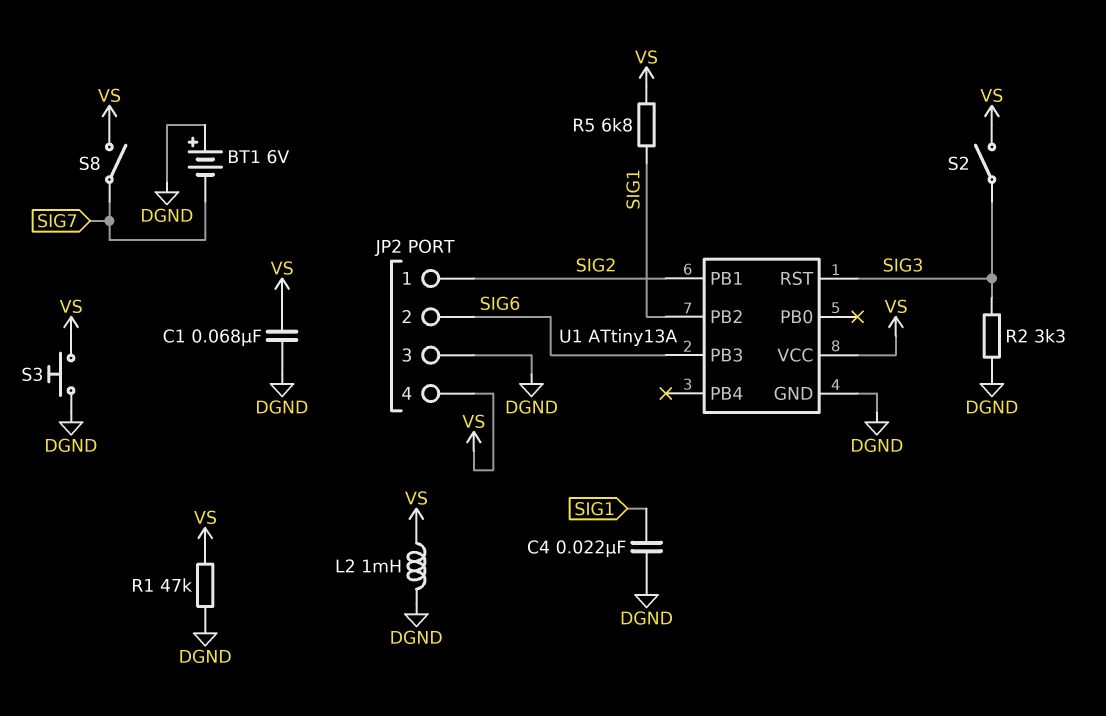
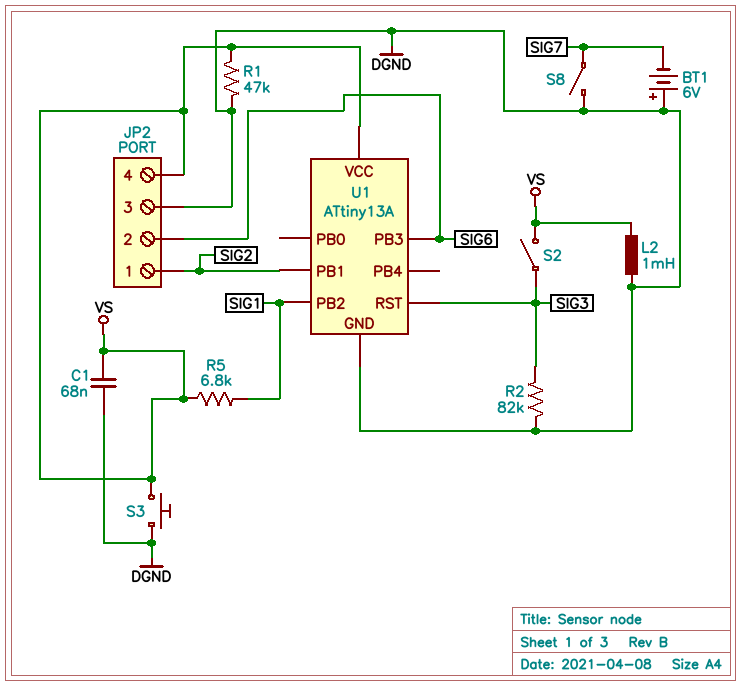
C4: 22nF (DGND, SIG1) -> none
R2: 3.3k (DGND, SIG3) -> 82k (DGND, SIG3)
S8: switch (SIG7, VS) -> switch (DGND, SIG7)

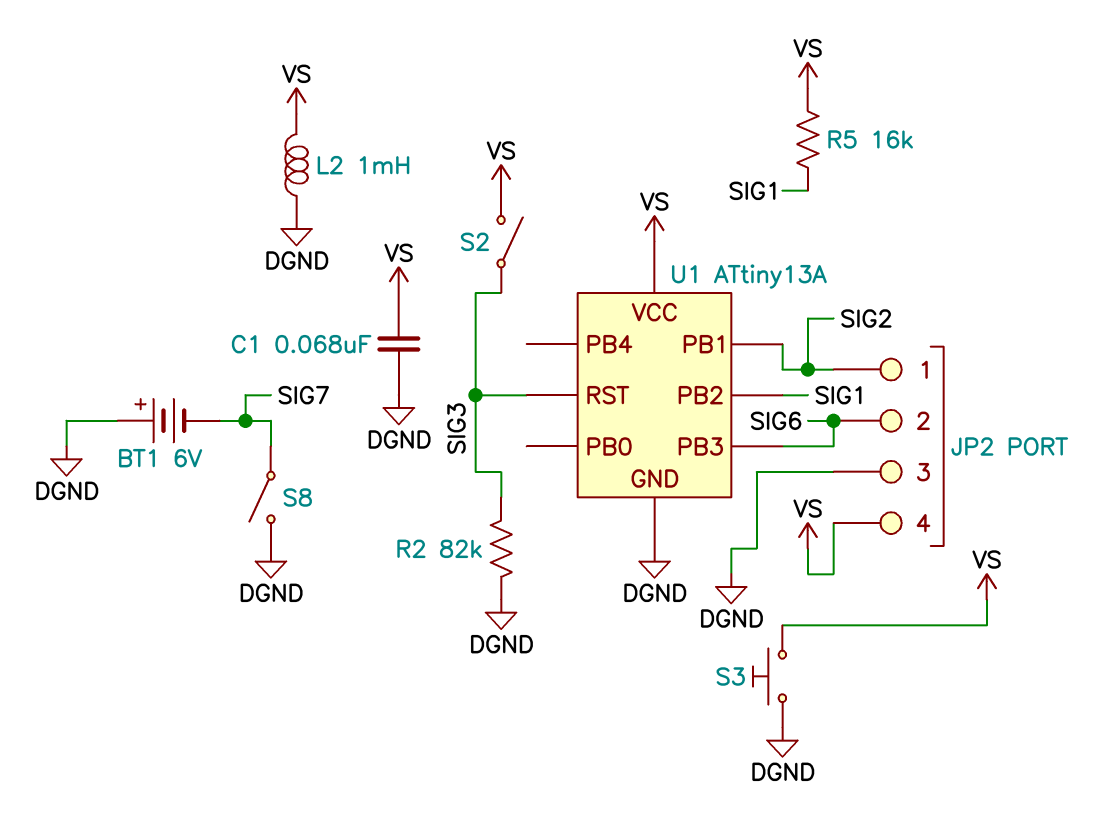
R1: 47k (DGND, VS) -> none
R5: 6.8k (SIG1, VS) -> 16k (SIG1, VS)

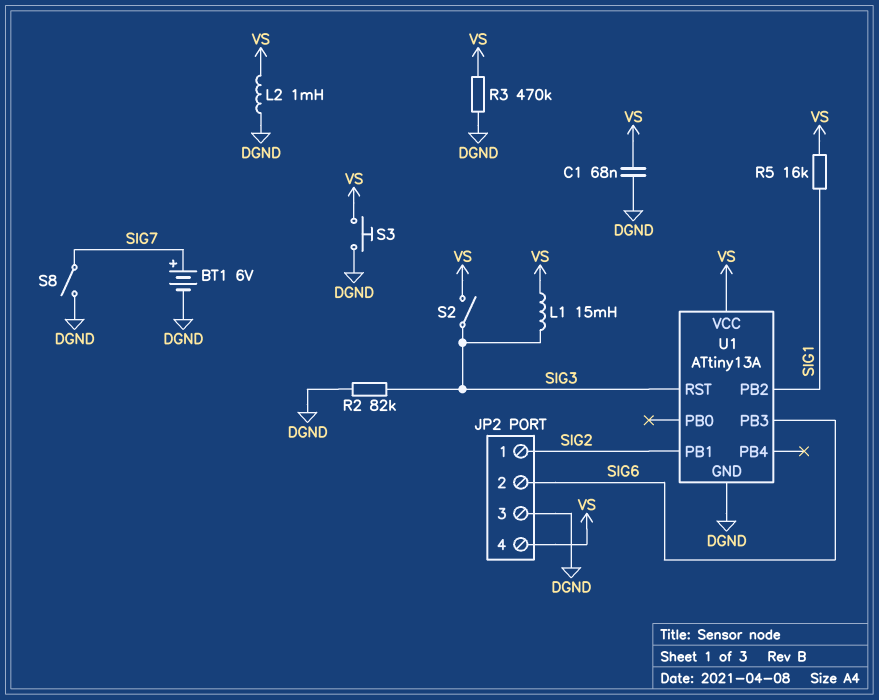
BT1: 6V (plus DGND, minus SIG7) -> 6V (plus SIG7, minus DGND)
L1: none -> 15mH (SIG3, VS)
R3: none -> 470k (DGND, VS)

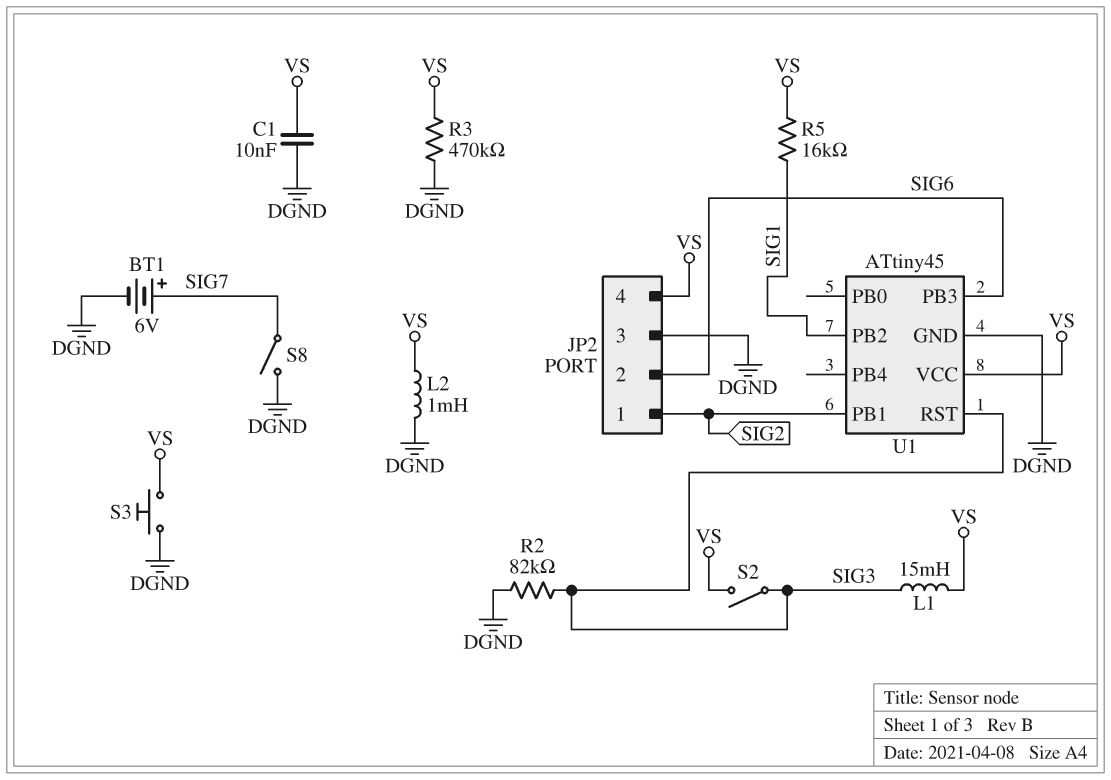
C1: 68nF (DGND, VS) -> 10nF (DGND, VS)
U1: ATtiny13A -> ATtiny45

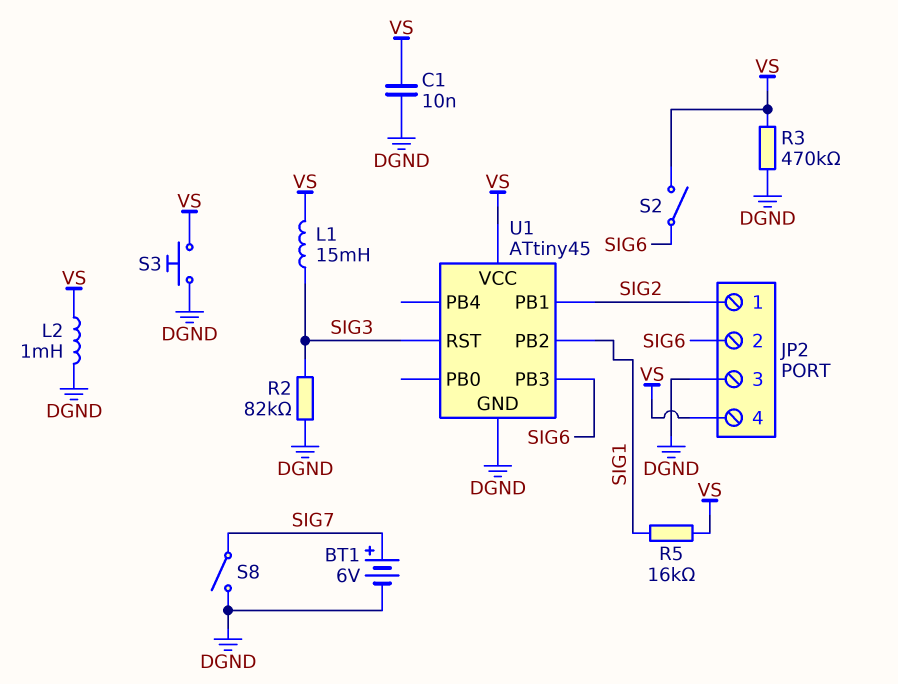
S2: switch (SIG3, VS) -> switch (SIG6, VS)

